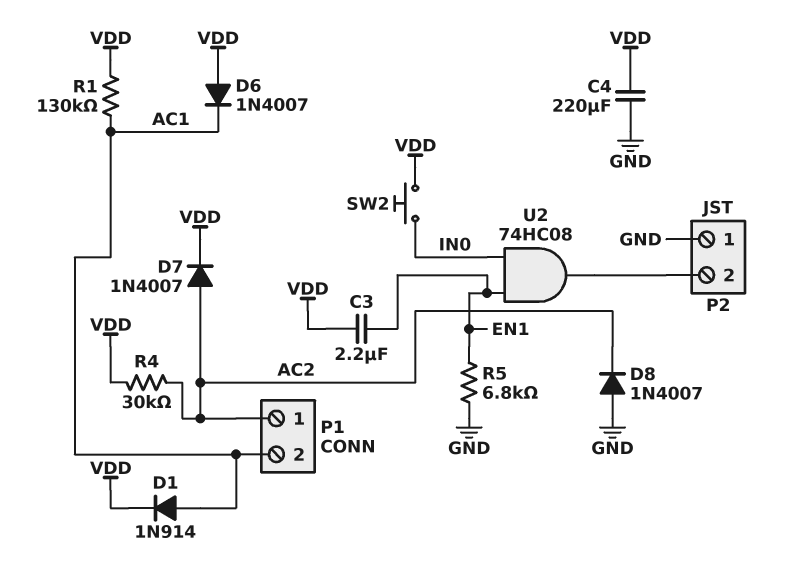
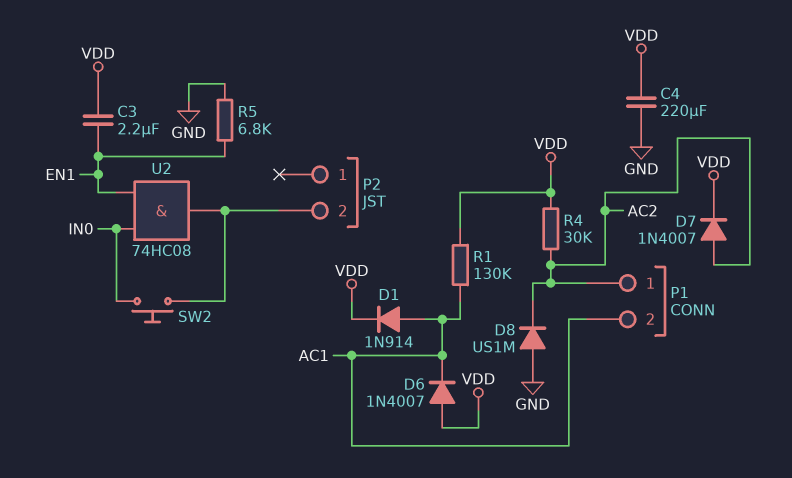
D8: diode 1N4007 (A GND, K AC2) -> diode US1M (A GND, K AC2)
P2 pin 1: GND -> none
SW2: button (IN0, VDD) -> button (IN0, P2/2)

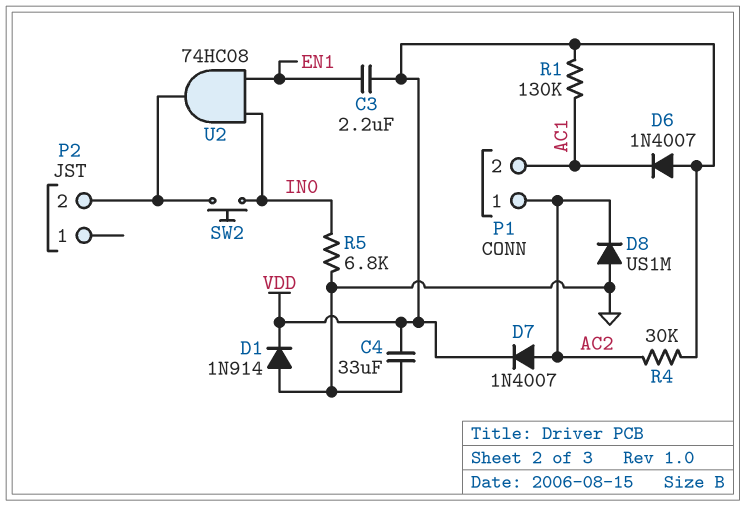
C4: 220uF (GND, VDD) -> 33uF (GND, VDD)
D1: diode 1N914 (A AC1, K VDD) -> diode 1N914 (A GND, K VDD)
R5: 6.8k (EN1, GND) -> 6.8k (GND, IN0)

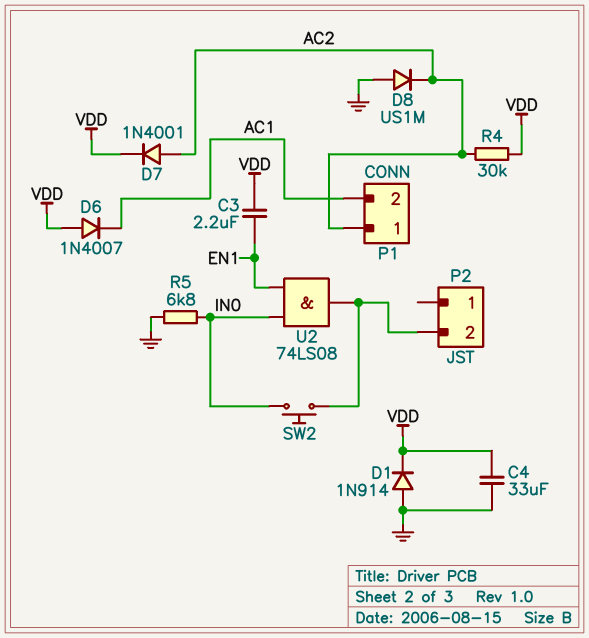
D7: diode 1N4007 (A AC2, K VDD) -> diode 1N4001 (A AC2, K VDD)
R1: 130k (AC1, VDD) -> none
U2: AND 74HC08 (in EN1, in IN0, out P2/2) -> AND 74LS08 (in EN1, in IN0, out P2/2)

